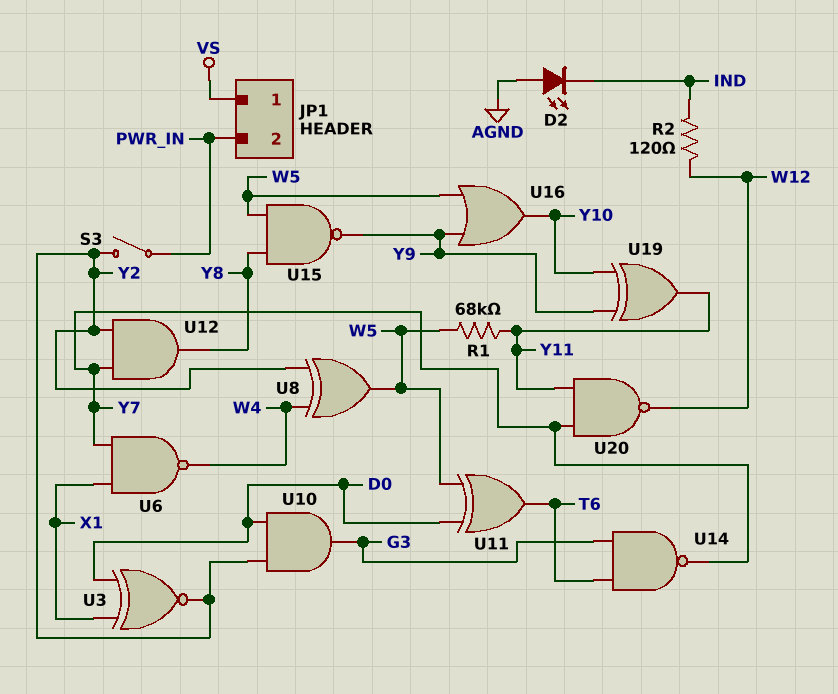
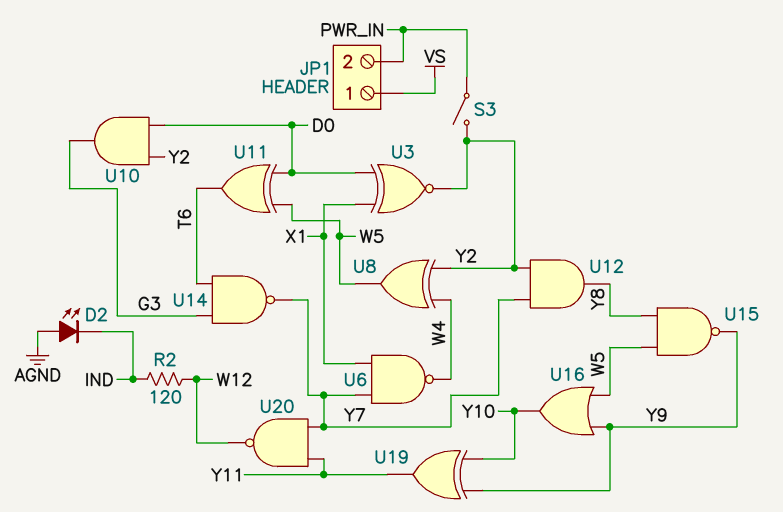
R1: 68k (W5, Y11) -> none

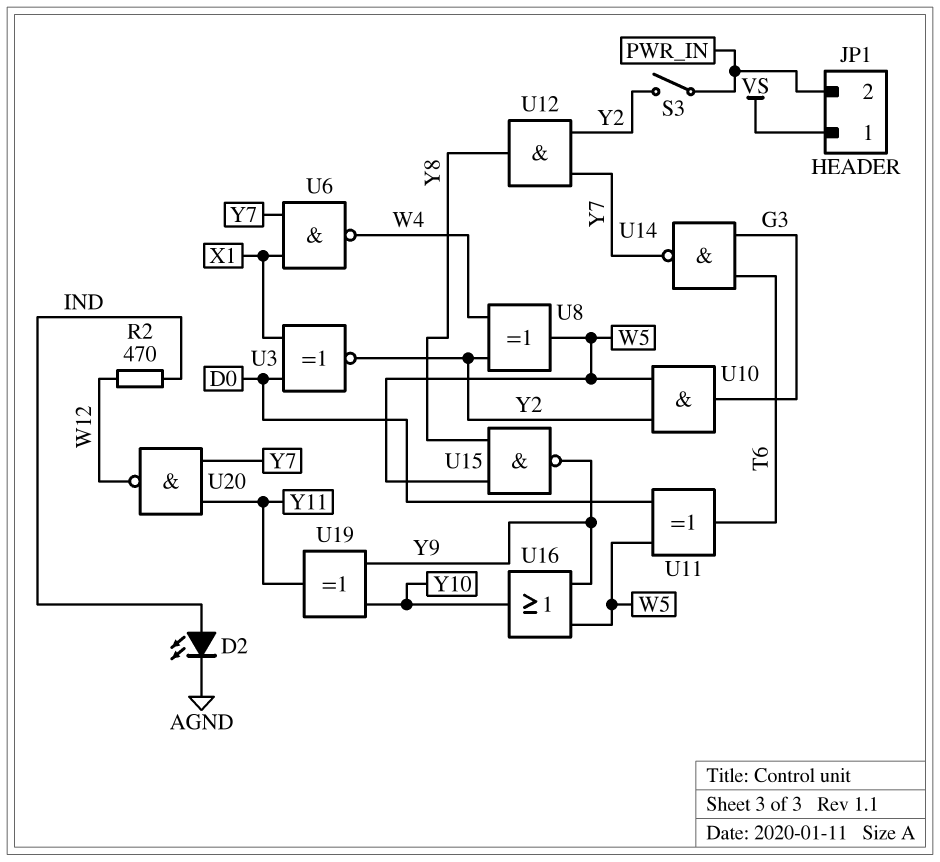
D2: LED (A AGND, K IND) -> LED (A IND, K AGND)
R2: 120 (IND, W12) -> 470 (IND, W12)
U10: AND (in D0, in Y2, out G3) -> AND (in W5, in Y2, out G3)

